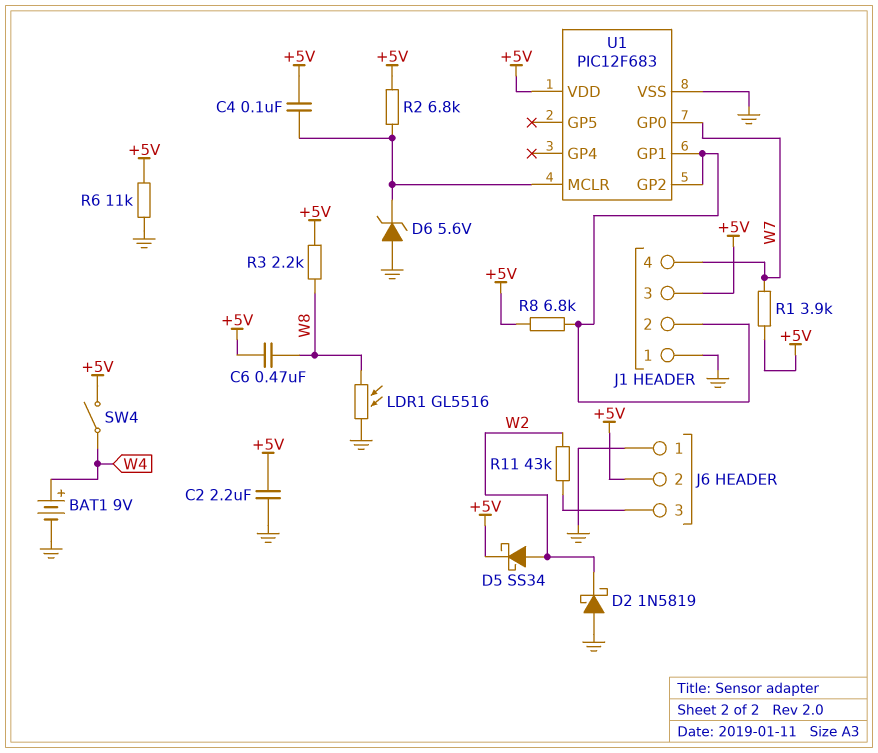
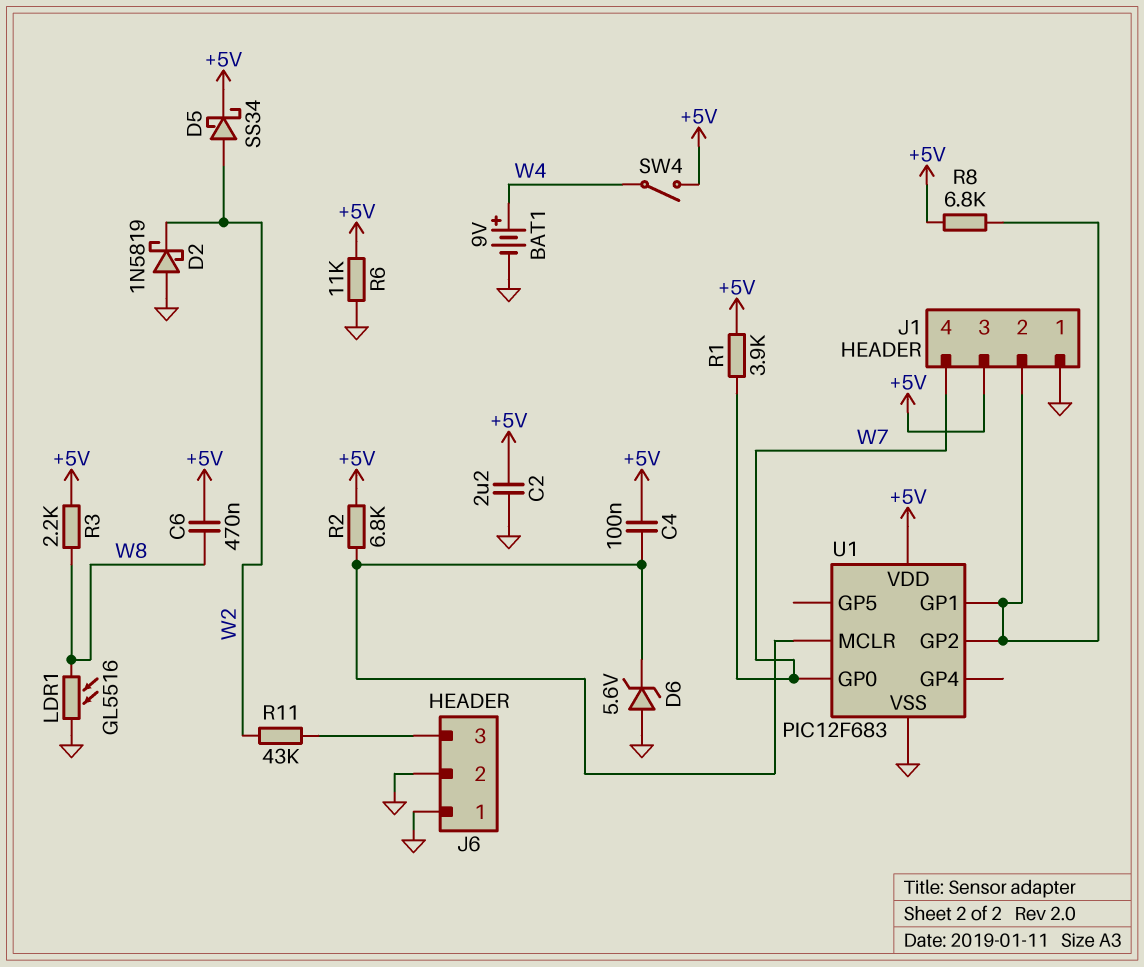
J6 pin 2: +5V -> GND

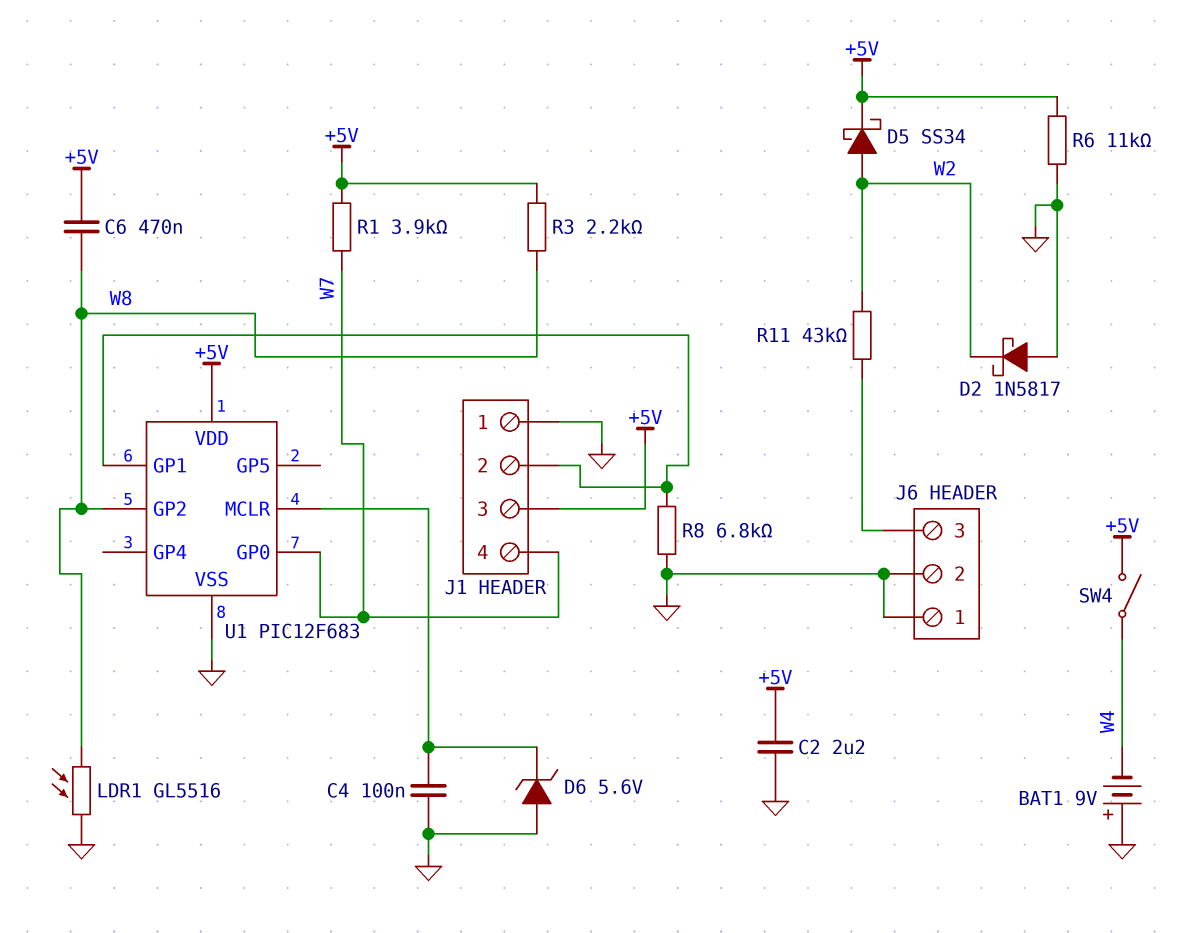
BAT1: 9V (plus W4, minus GND) -> 9V (plus GND, minus W4)
C4: 100nF (+5V, U1/MCLR) -> 100nF (GND, U1/MCLR)
D2: schottky 1N5819 (A GND, K W2) -> schottky 1N5817 (A GND, K W2)
R2: 6.8k (+5V, U1/MCLR) -> none
R8: 6.8k (+5V, J1/2) -> 6.8k (GND, J1/2)
U1 pin GP2: J1/2 -> W8

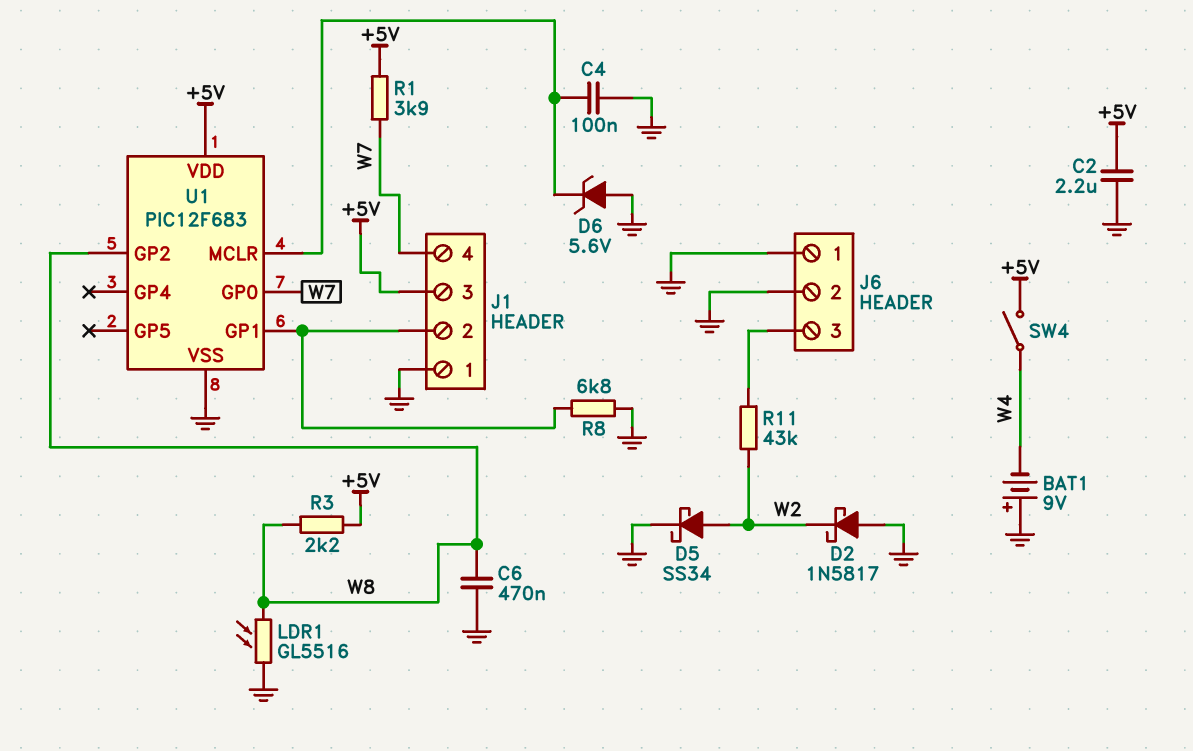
C6: 470nF (+5V, W8) -> 470nF (GND, W8)
D5: schottky SS34 (A W2, K +5V) -> schottky SS34 (A W2, K GND)
R6: 11k (+5V, GND) -> none

